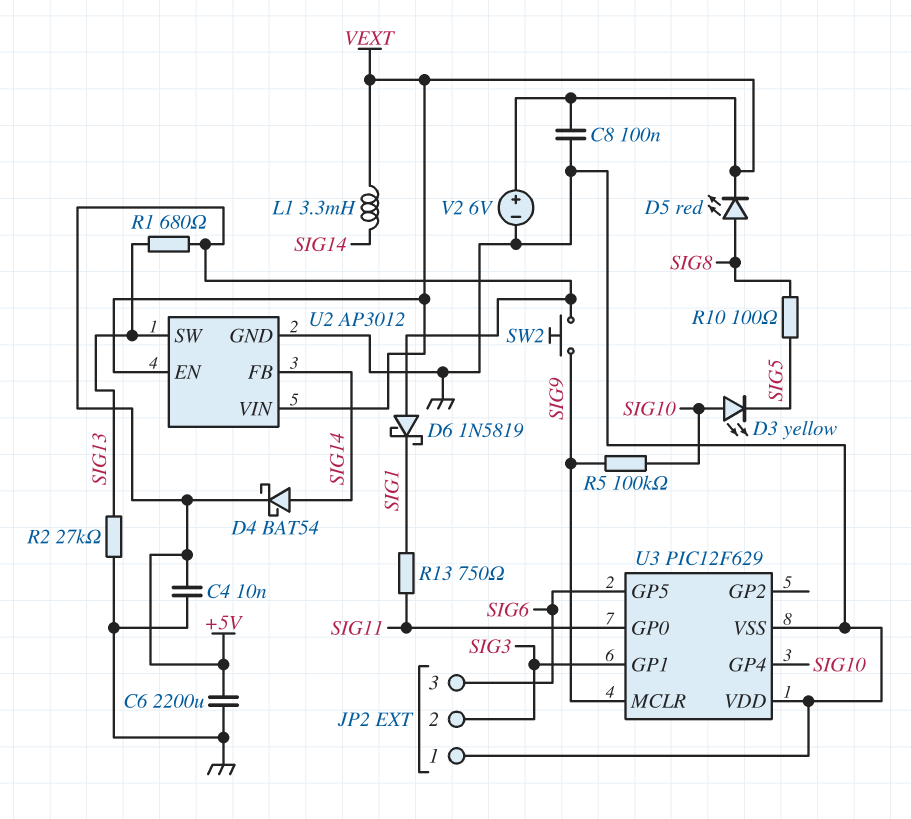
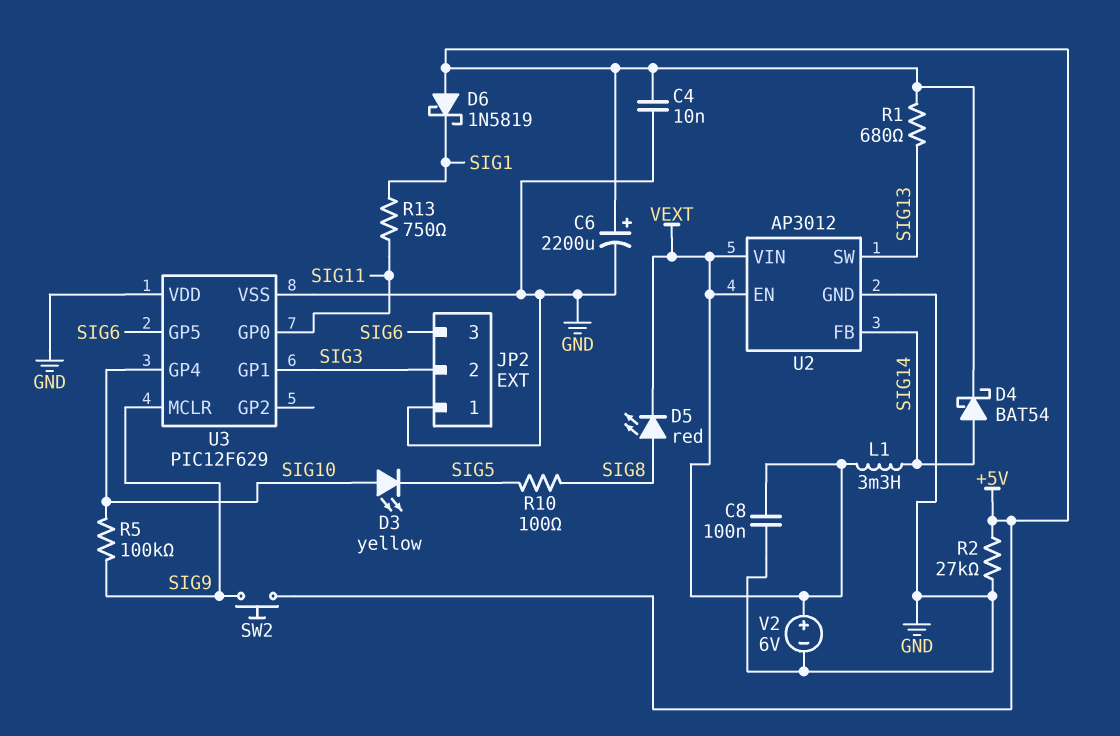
C6: 2200uF (+5V, GND) -> 2200uF (plus +5V, minus GND)
R2: 27k (GND, SIG13) -> 27k (+5V, GND)

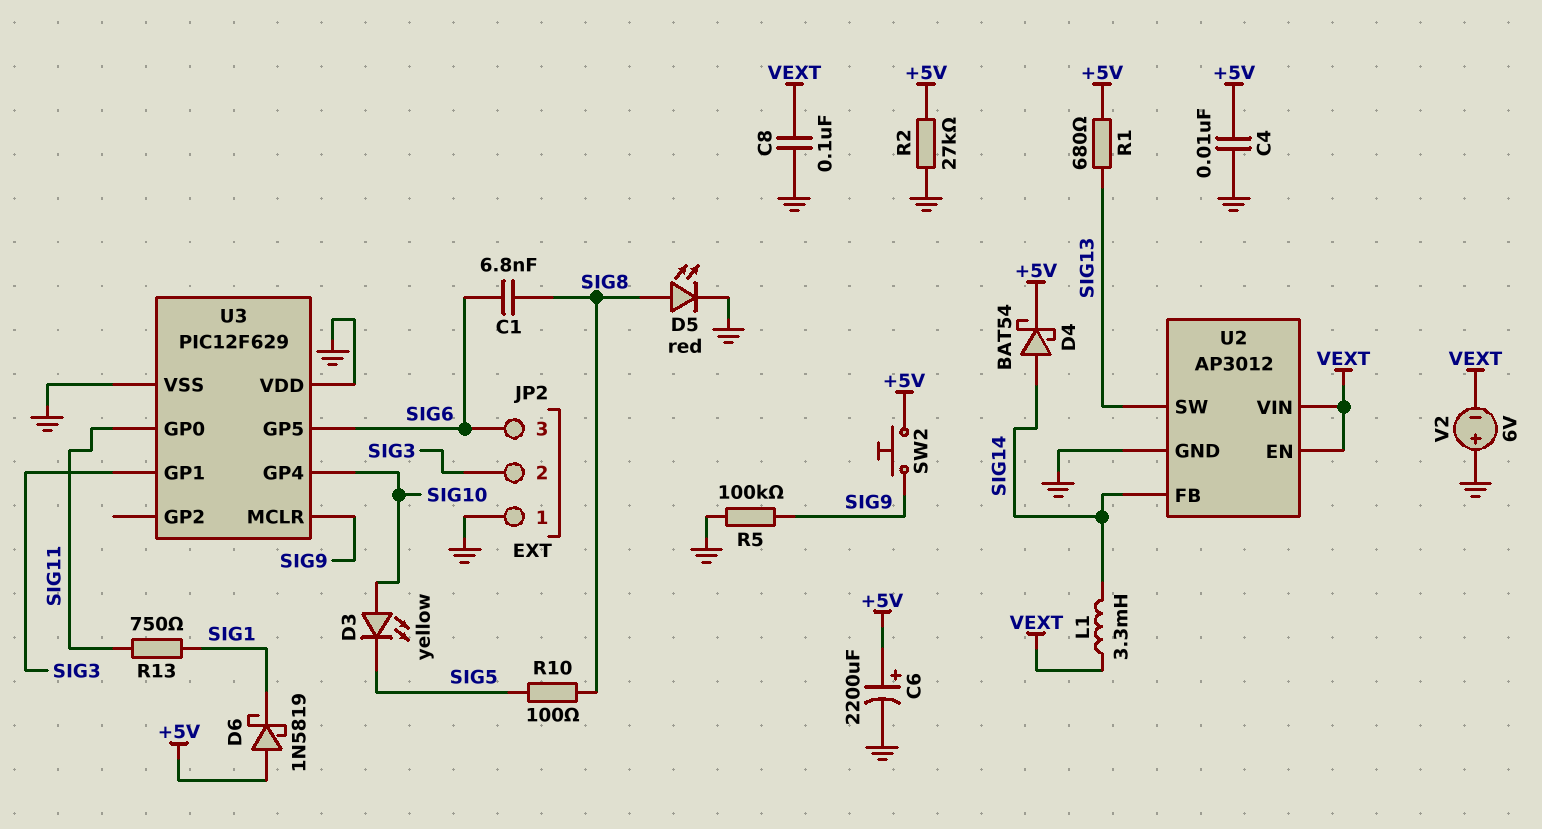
C1: none -> 6.8nF (SIG6, SIG8)
D5: LED red (A SIG8, K VEXT) -> LED red (A SIG8, K GND)
R5: 100k (SIG9, SIG10) -> 100k (GND, SIG9)
V2: 6V (plus VEXT, minus GND) -> 6V (plus GND, minus VEXT)

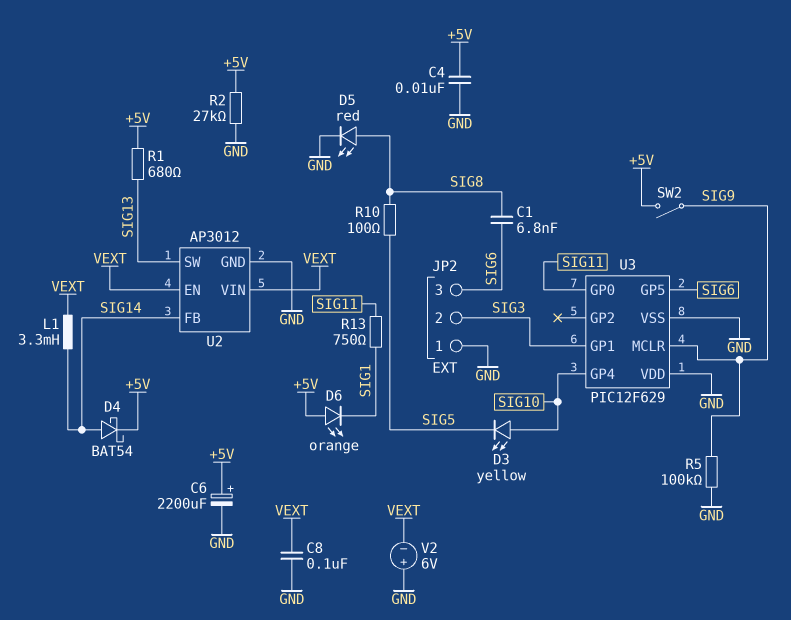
D6: schottky 1N5819 (A +5V, K SIG1) -> LED orange (A +5V, K SIG1)
SW2: button (+5V, SIG9) -> switch (+5V, SIG9)

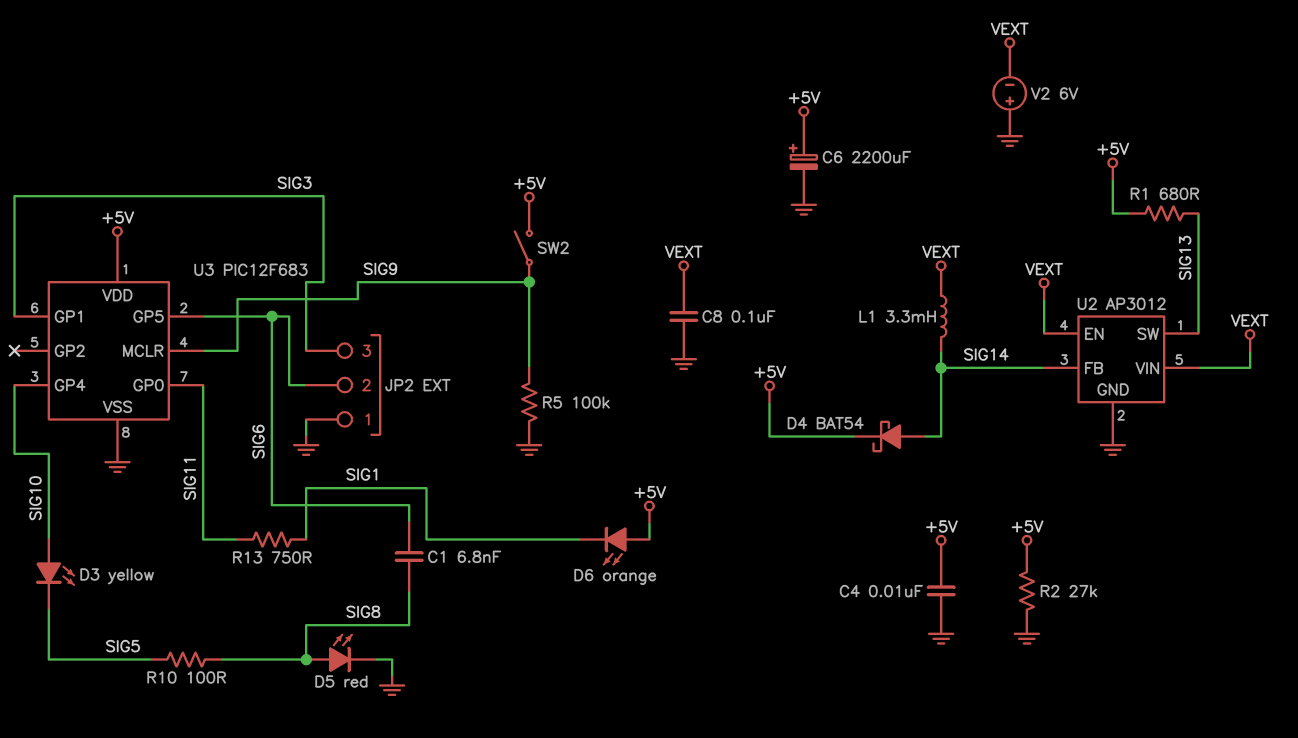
JP2 pin 2: SIG3 -> SIG6
JP2 pin 3: SIG6 -> SIG3
U3: PIC12F629 -> PIC12F683
U3 pin VDD: GND -> +5V

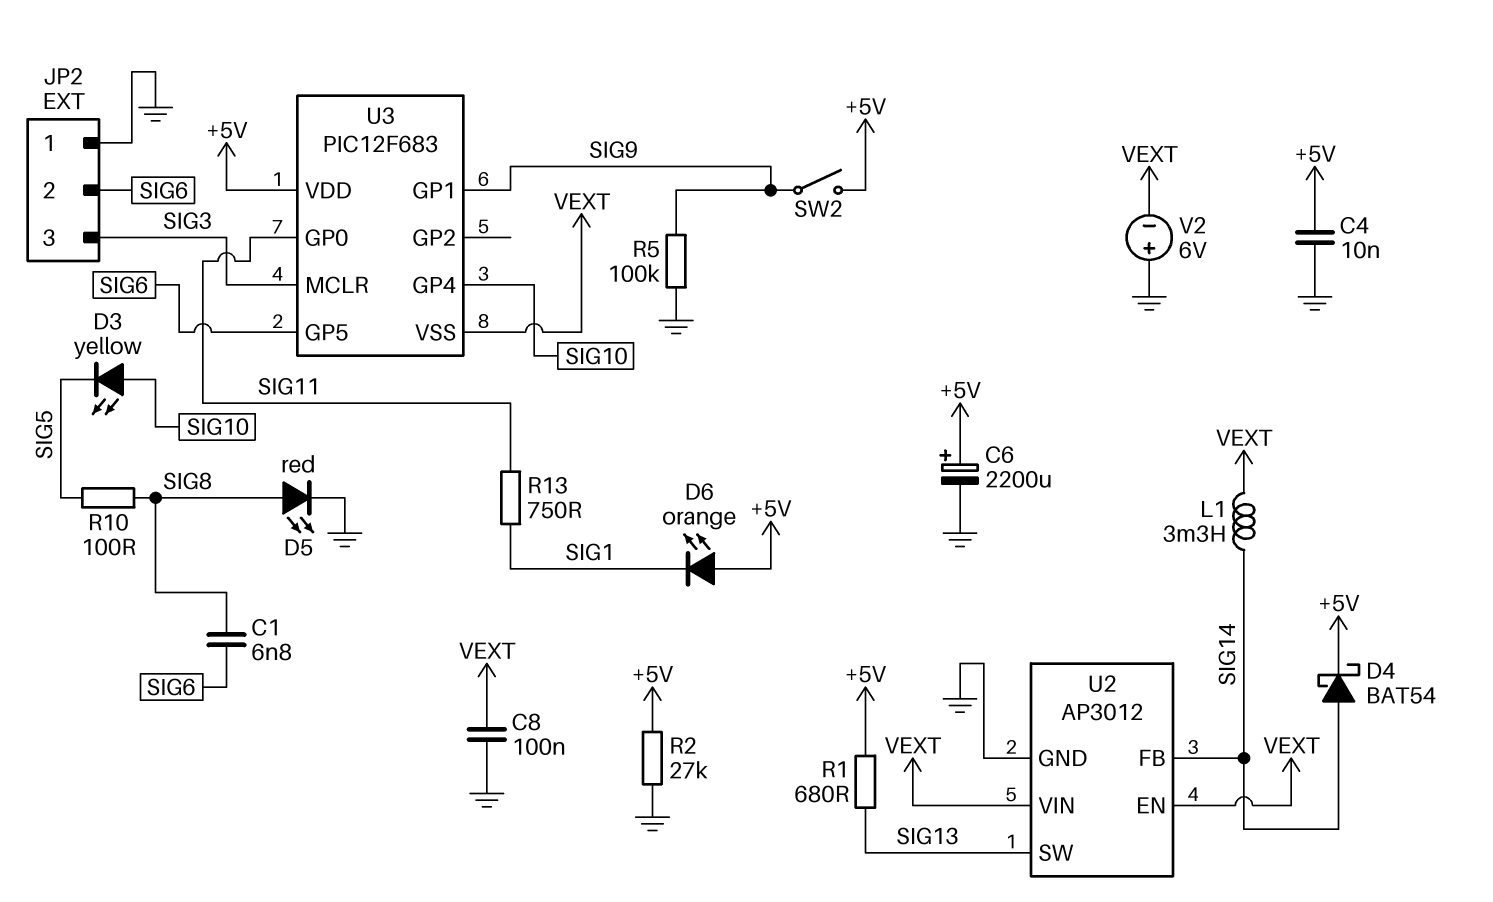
U3 pin GP1: SIG3 -> SIG9
U3 pin MCLR: SIG9 -> SIG3
U3 pin VSS: GND -> VEXT

